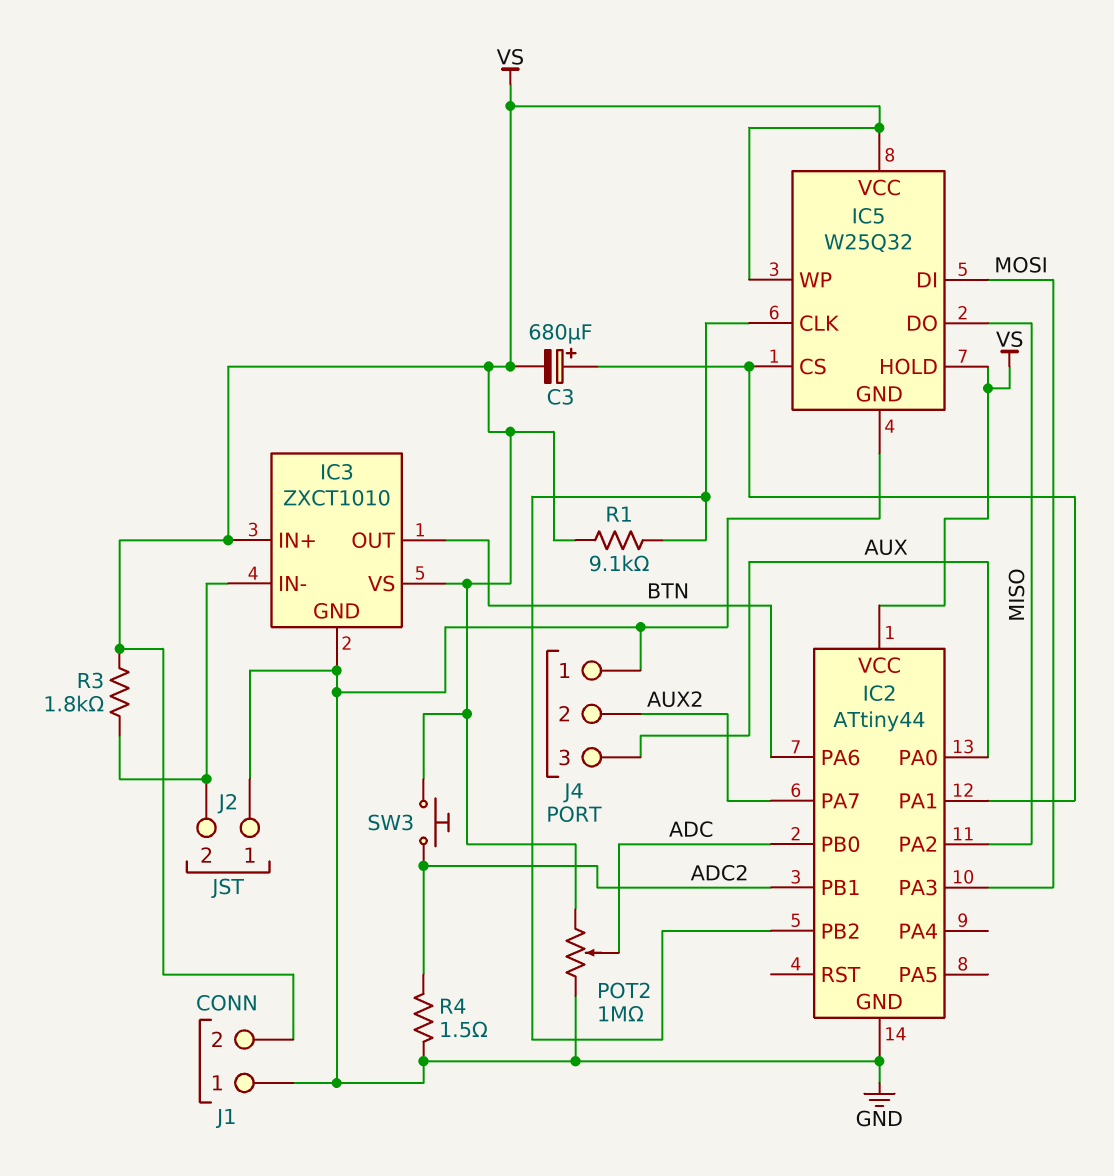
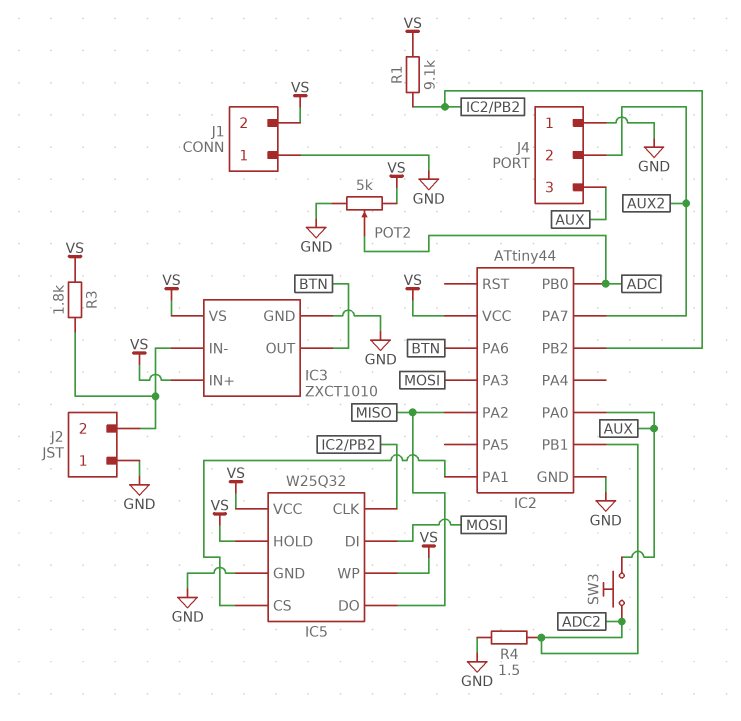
C3: 680uF (plus IC2/PA1, minus VS) -> none
POT2: 1M (GND, VS, wiper ADC) -> 5k (GND, VS, wiper ADC)
SW3: button (ADC2, VS) -> button (ADC2, AUX)

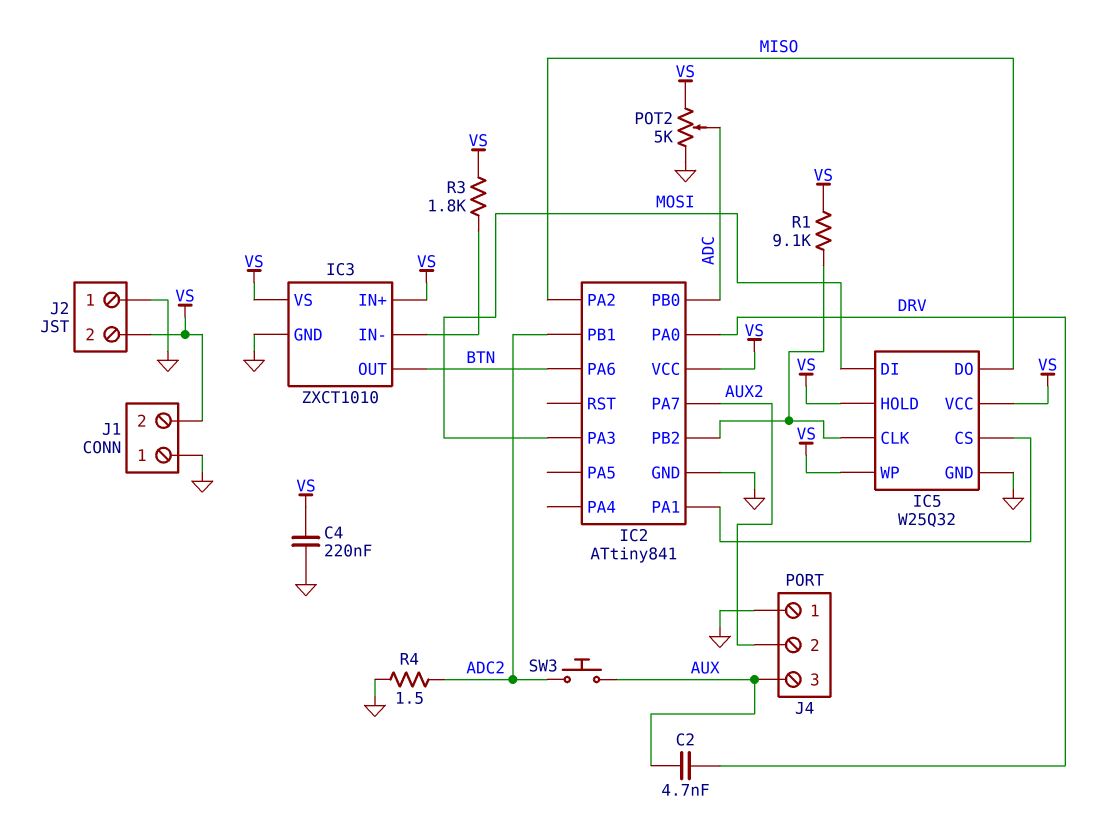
C2: none -> 4.7nF (AUX, DRV)
C4: none -> 220nF (GND, VS)
IC2: ATtiny44 -> ATtiny841
IC2 pin PA0: AUX -> DRV
J2 pin 2: IC3/IN- -> VS

